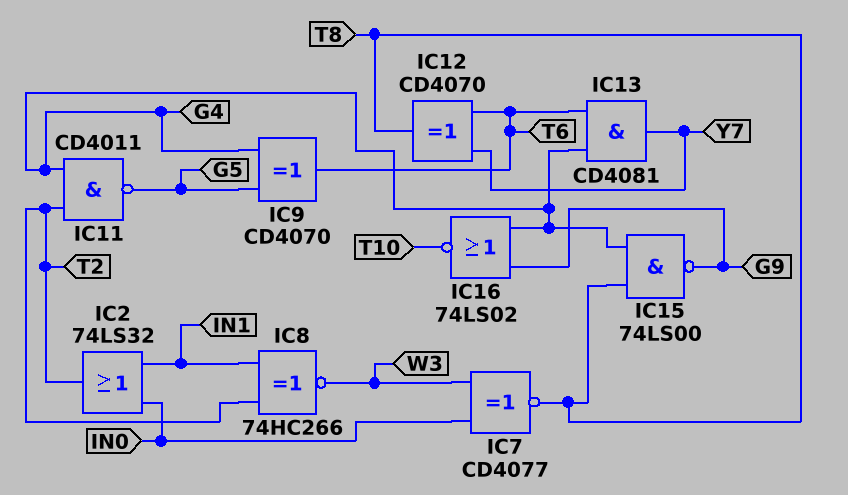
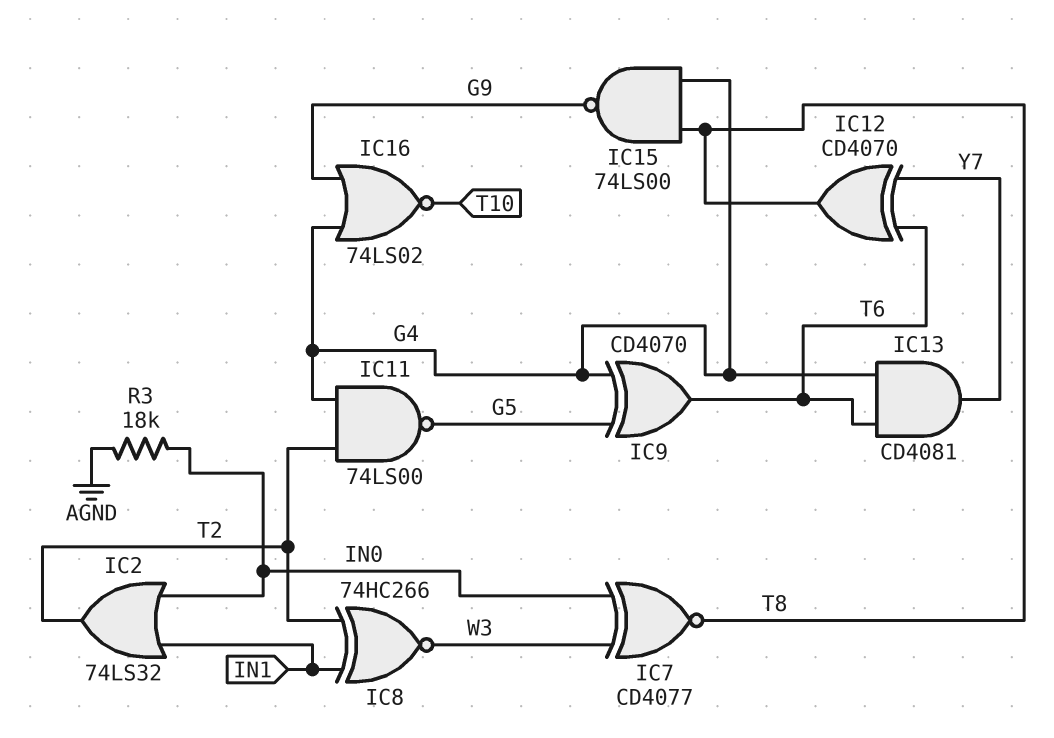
IC11: NAND CD4011 (in G4, in T2, out G5) -> NAND 74LS00 (in G4, in T2, out G5)
R3: none -> 18k (AGND, IN0)

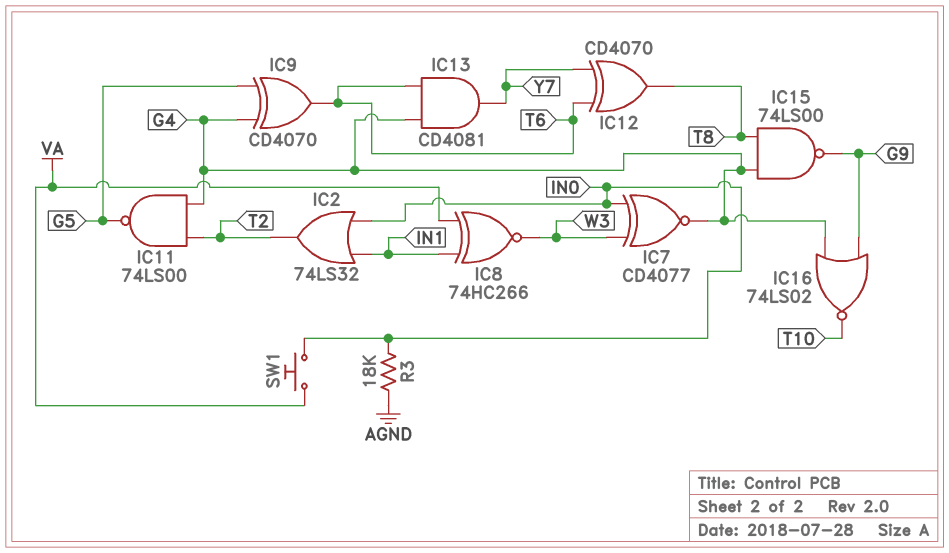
IC7: XNOR CD4077 (in IN0, in W3, out T8) -> XNOR CD4077 (in IN0, in W3, out G4)
IC8: XNOR 74HC266 (in IN1, in T2, out W3) -> XNOR 74HC266 (in IN1, in VA, out W3)
SW1: none -> button (IN0, VA)

